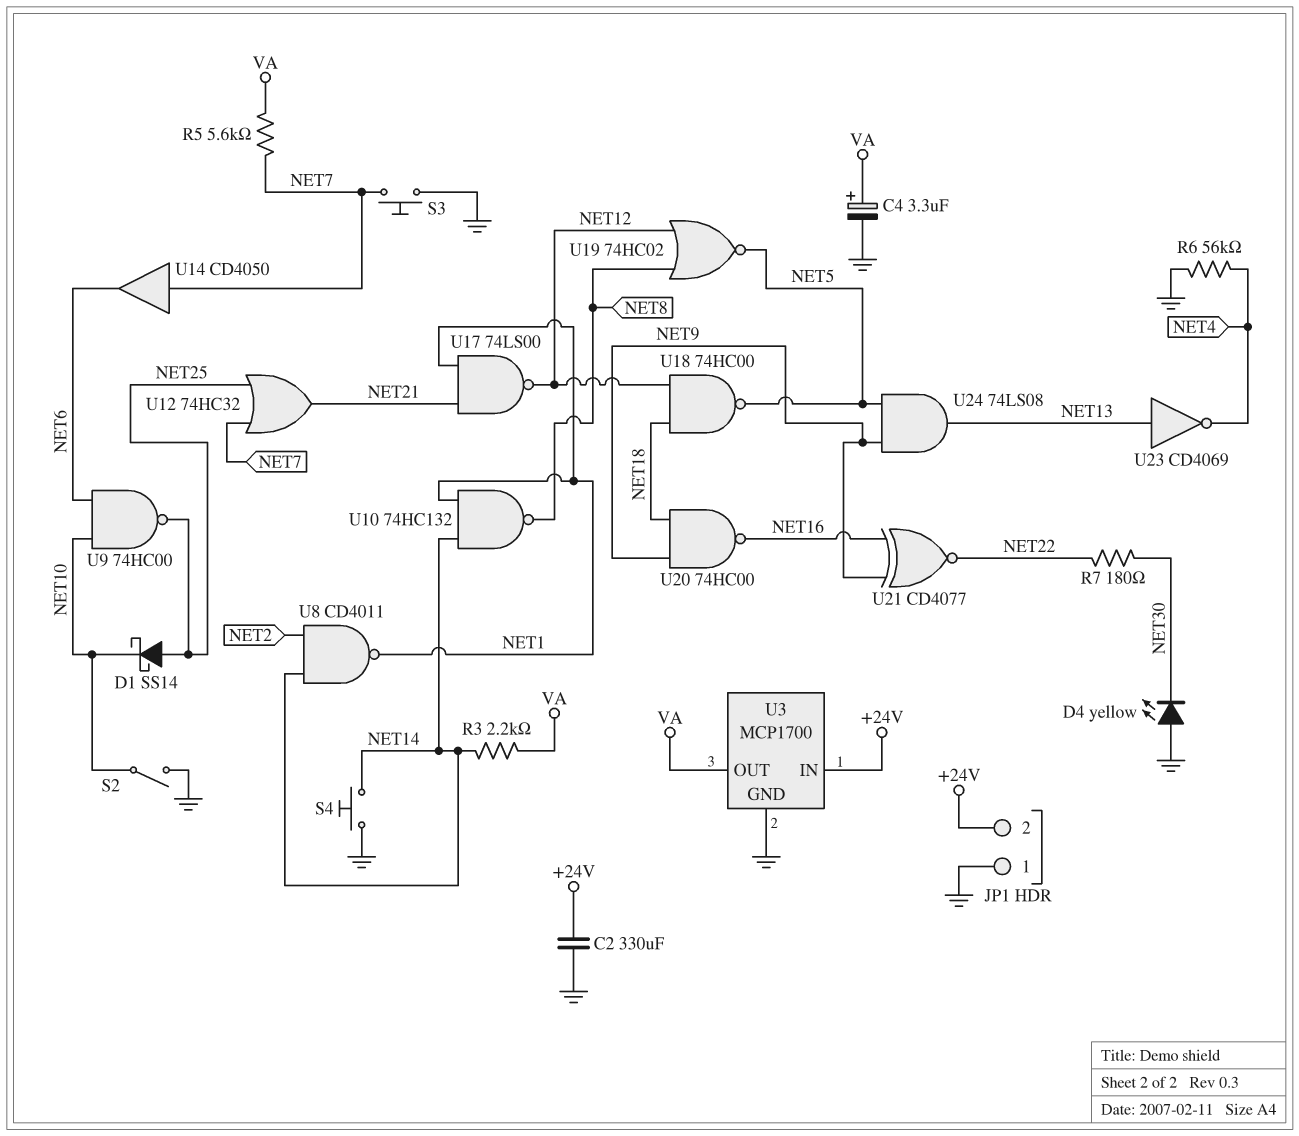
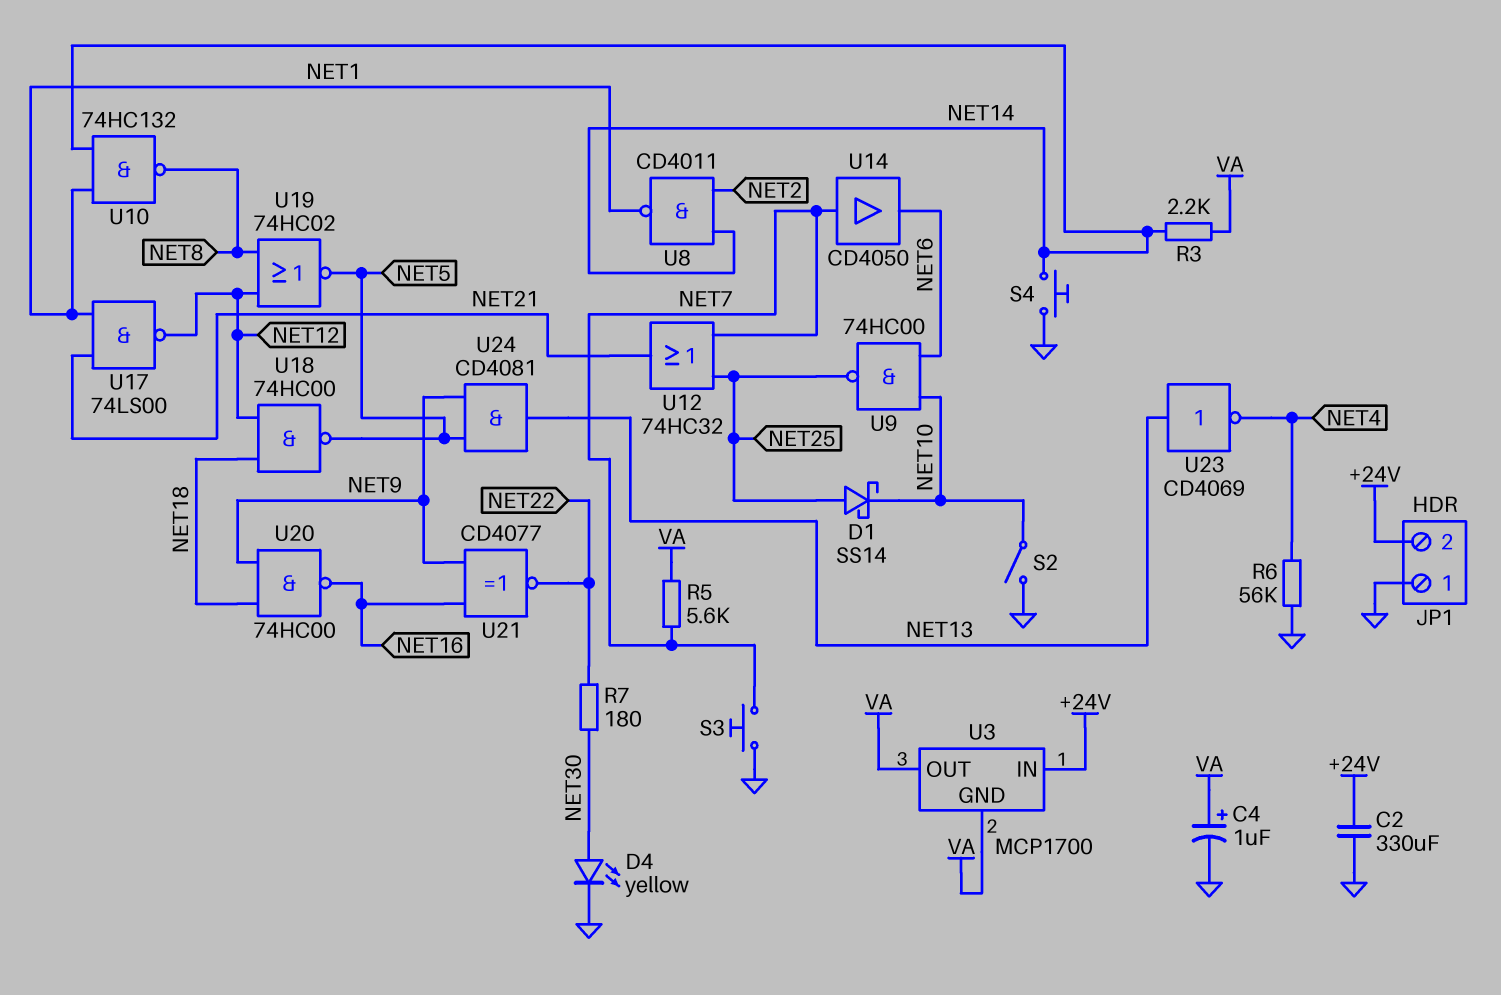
C4: 3.3uF (plus VA, minus GND) -> 1uF (plus VA, minus GND)
D4: LED yellow (A GND, K NET30) -> LED yellow (A NET30, K GND)
U3 pin GND: GND -> VA
U24: AND 74LS08 (in NET5, in NET9, out NET13) -> AND CD4081 (in NET5, in NET9, out NET13)

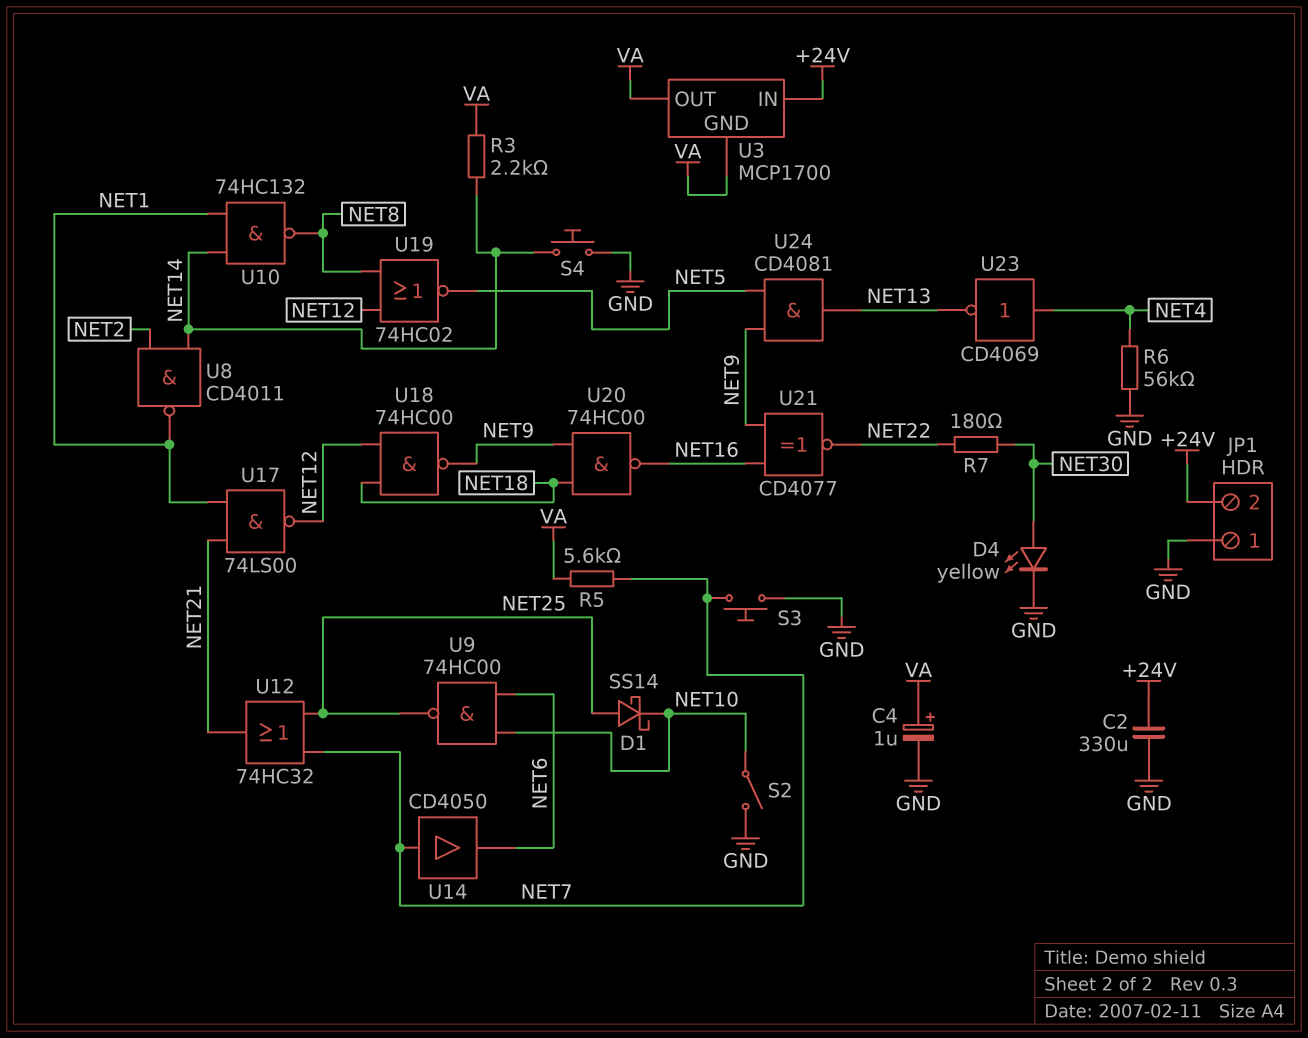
U18: NAND 74HC00 (in NET12, in NET18, out NET5) -> NAND 74HC00 (in NET12, in NET18, out NET9)
U23: NOT CD4069 (in NET13, out NET4) -> NOT CD4069 (in NET4, out NET13)

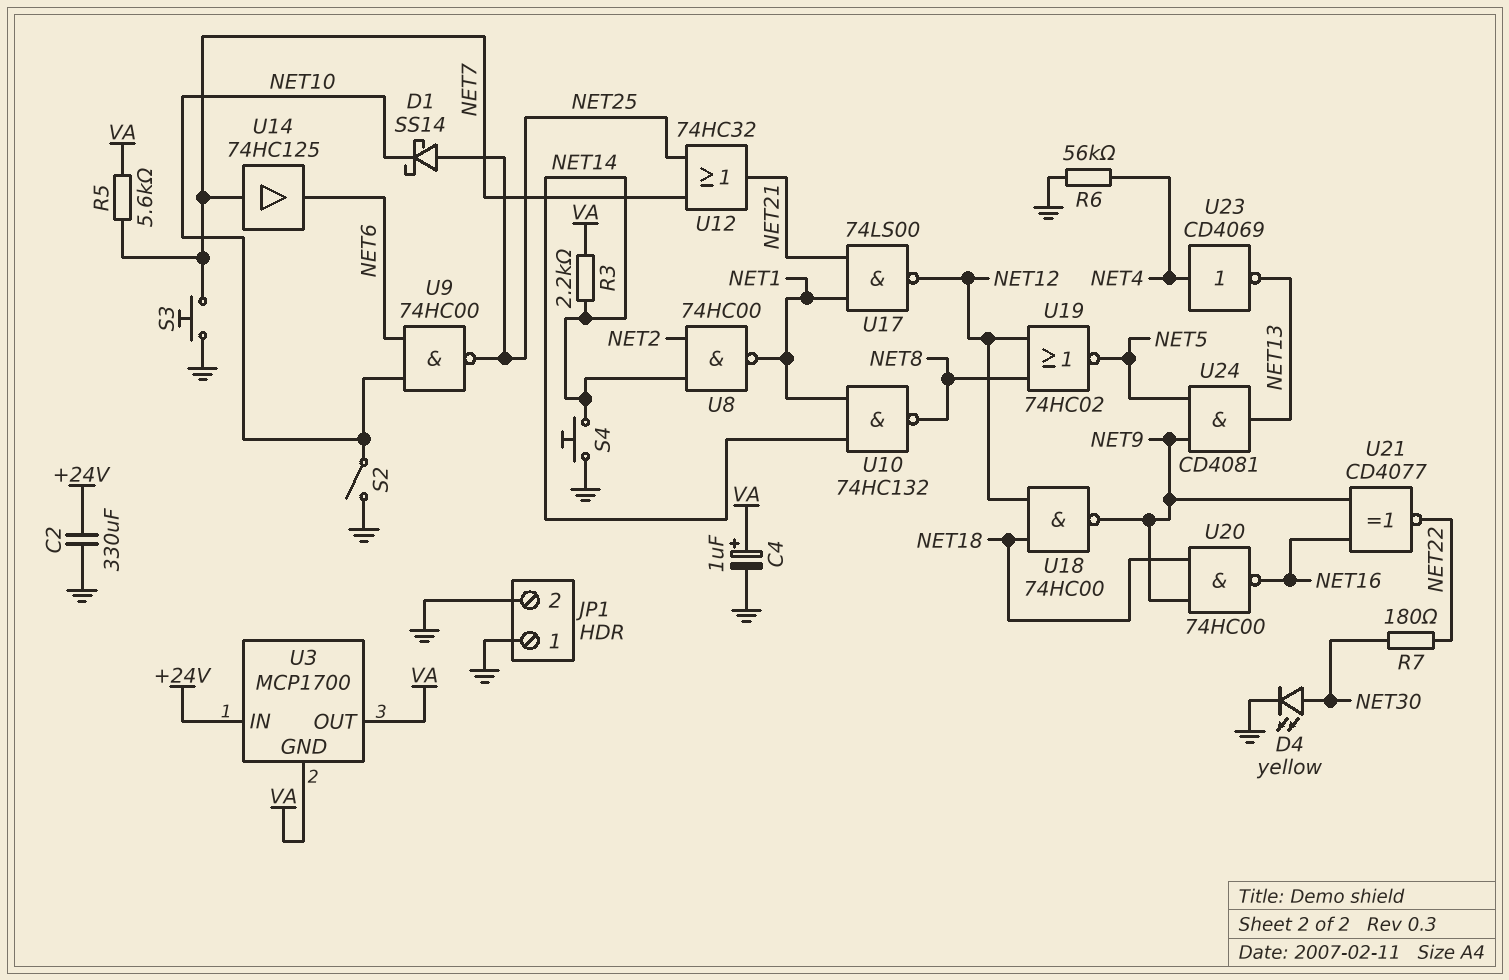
JP1 pin 2: +24V -> GND
U8: NAND CD4011 (in NET2, in NET14, out NET1) -> NAND 74HC00 (in NET2, in NET14, out NET1)
U14: buffer CD4050 (in NET7, out NET6) -> buffer 74HC125 (in NET7, out NET6)

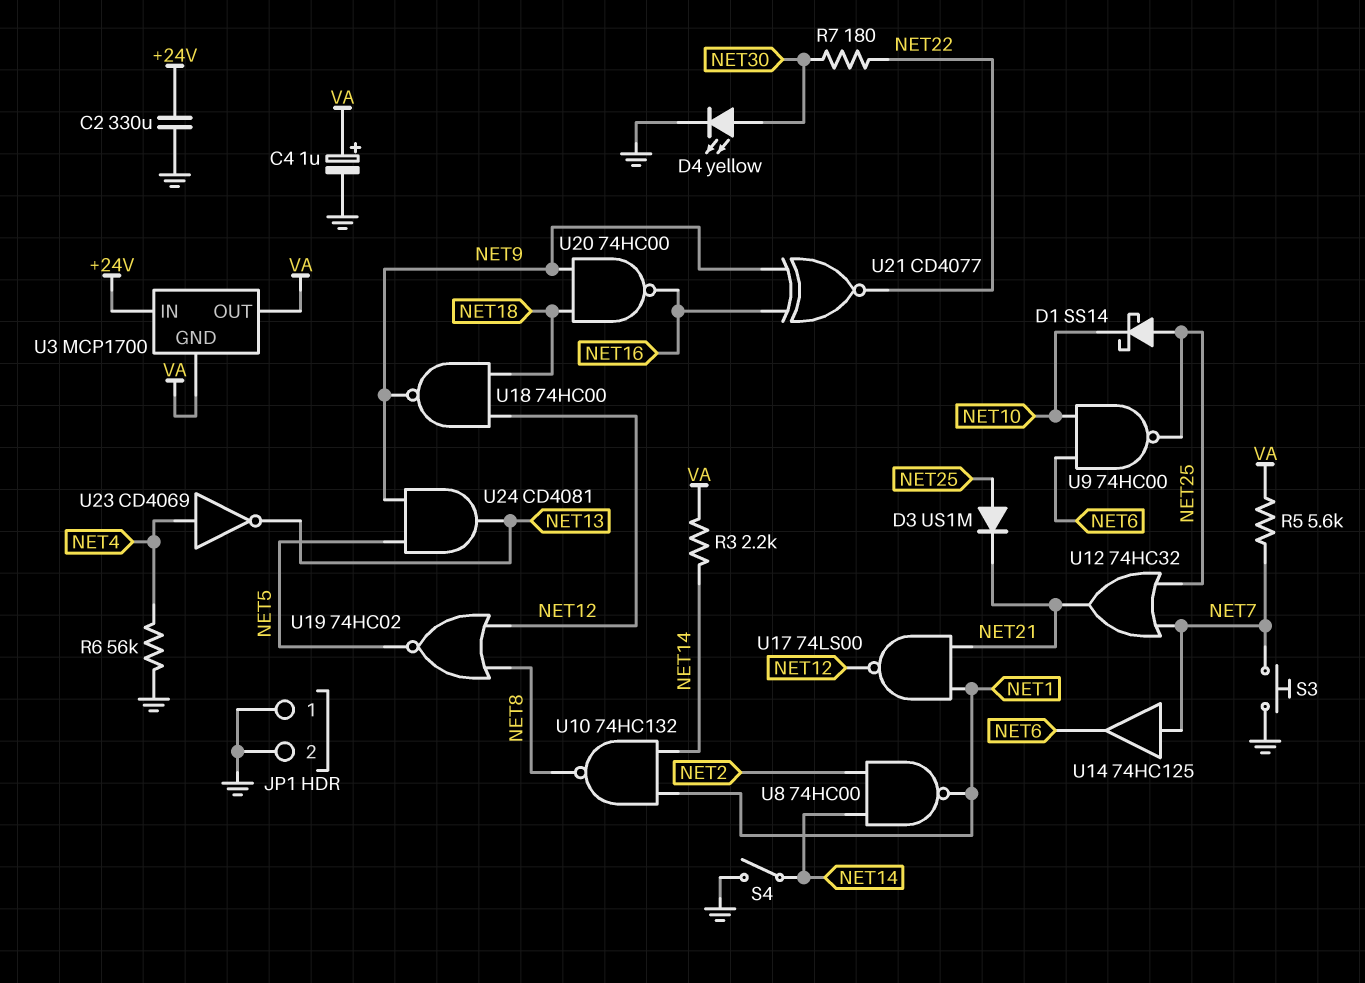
D3: none -> diode US1M (A NET25, K NET21)
S2: switch (GND, NET10) -> none
S4: button (GND, NET14) -> switch (GND, NET14)

